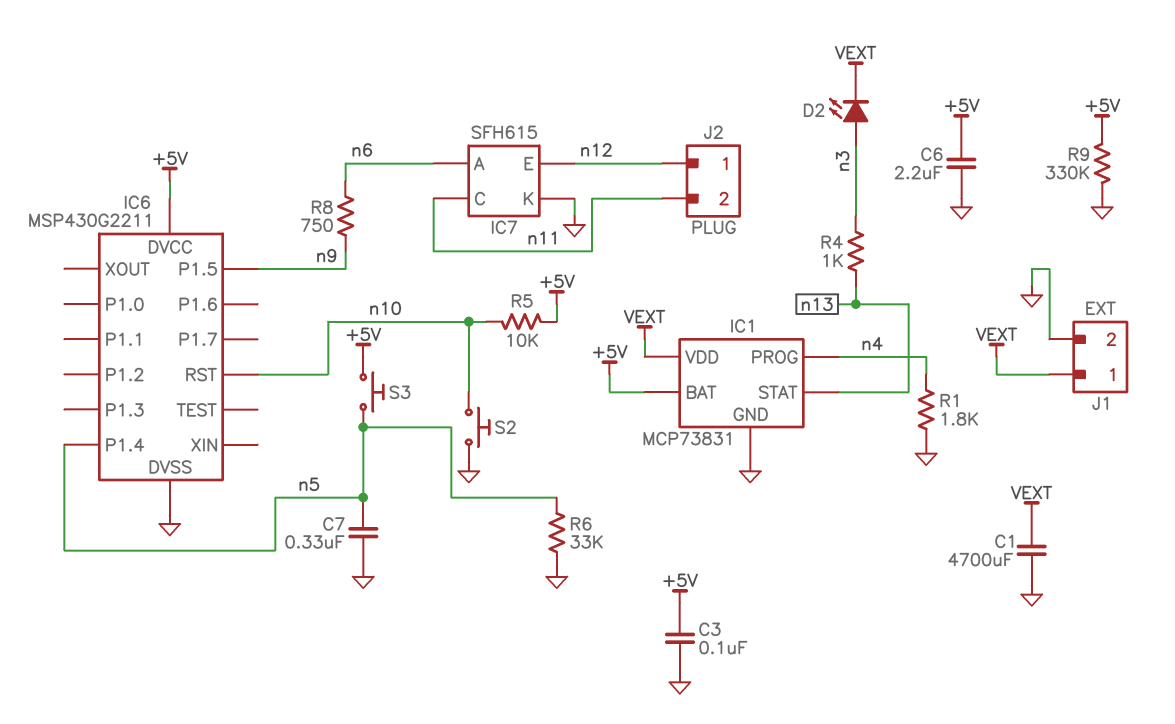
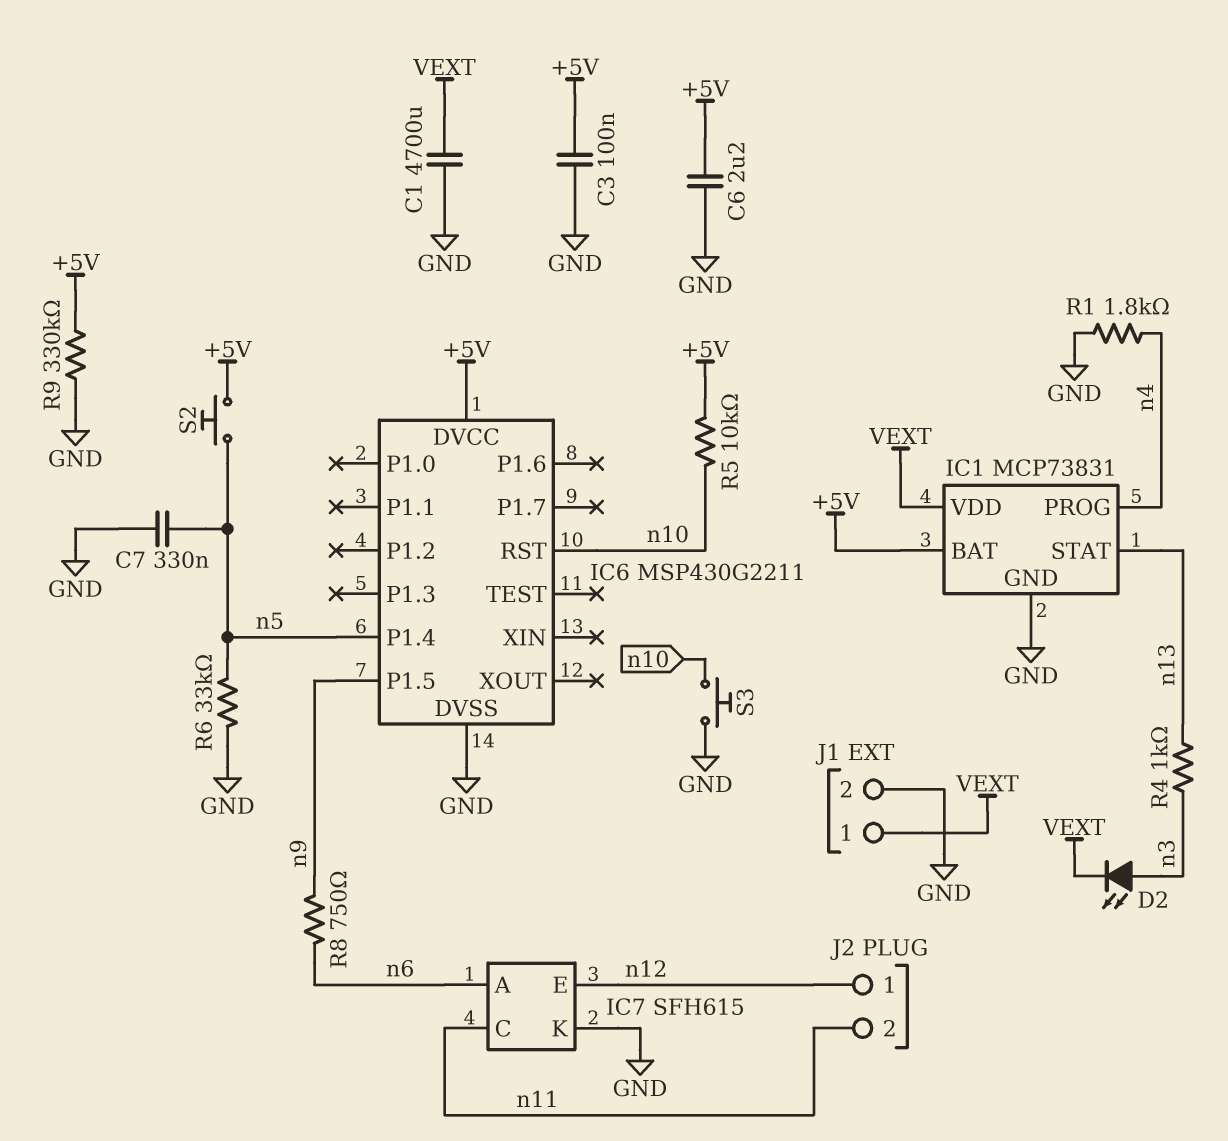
S2: button (GND, n10) -> button (+5V, n5)
S3: button (+5V, n5) -> button (GND, n10)

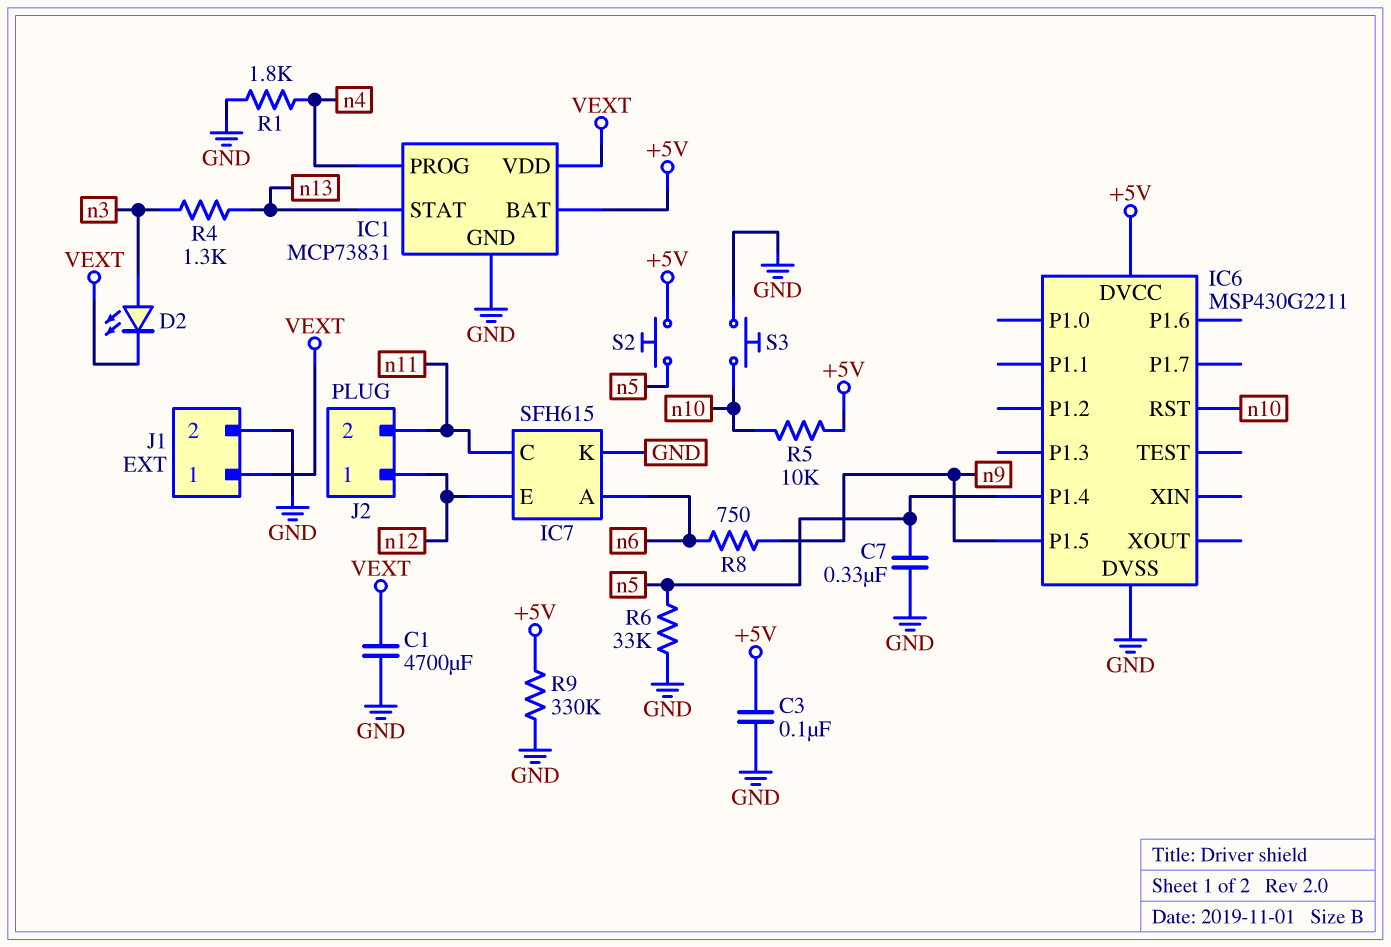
C6: 2.2uF (+5V, GND) -> none
R4: 1k (n3, n13) -> 1.3k (n3, n13)

